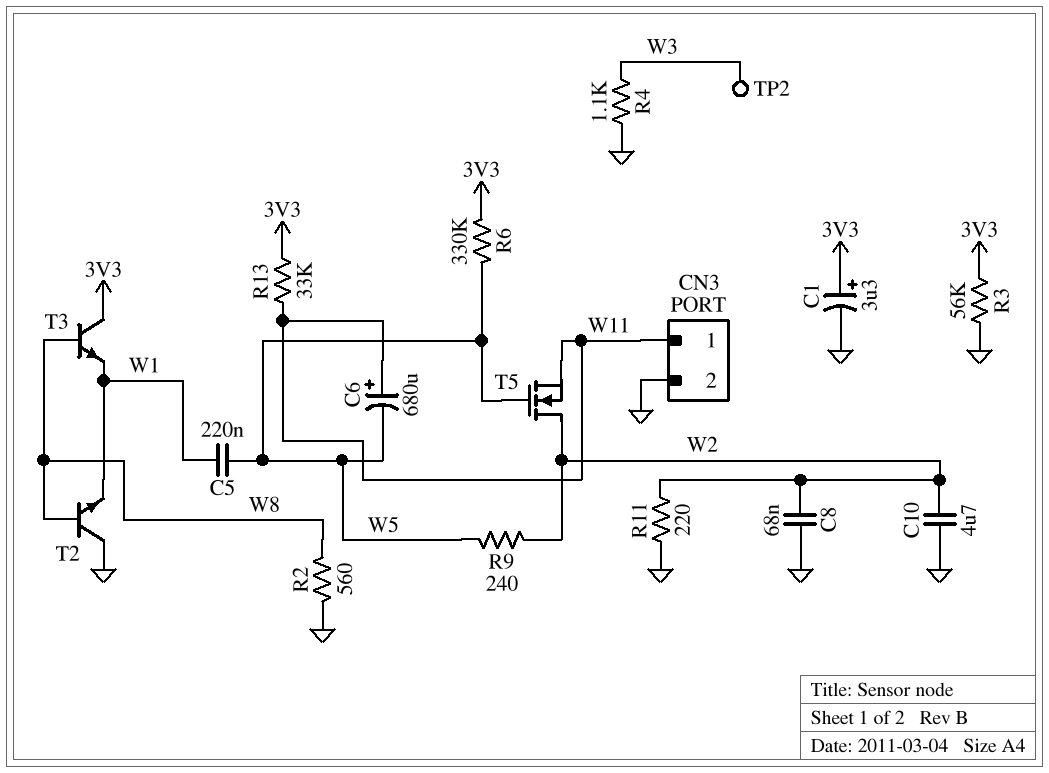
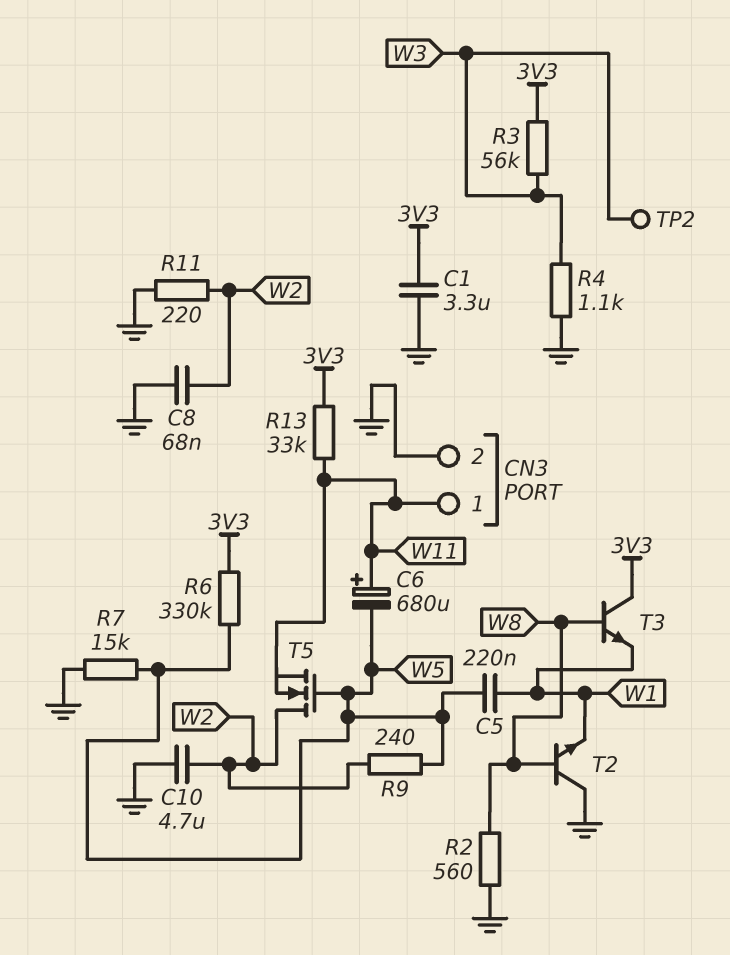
C1: 3.3uF (plus 3V3, minus GND) -> 3.3uF (3V3, GND)
R3: 56k (3V3, GND) -> 56k (3V3, W3)
R7: none -> 15k (GND, W5)

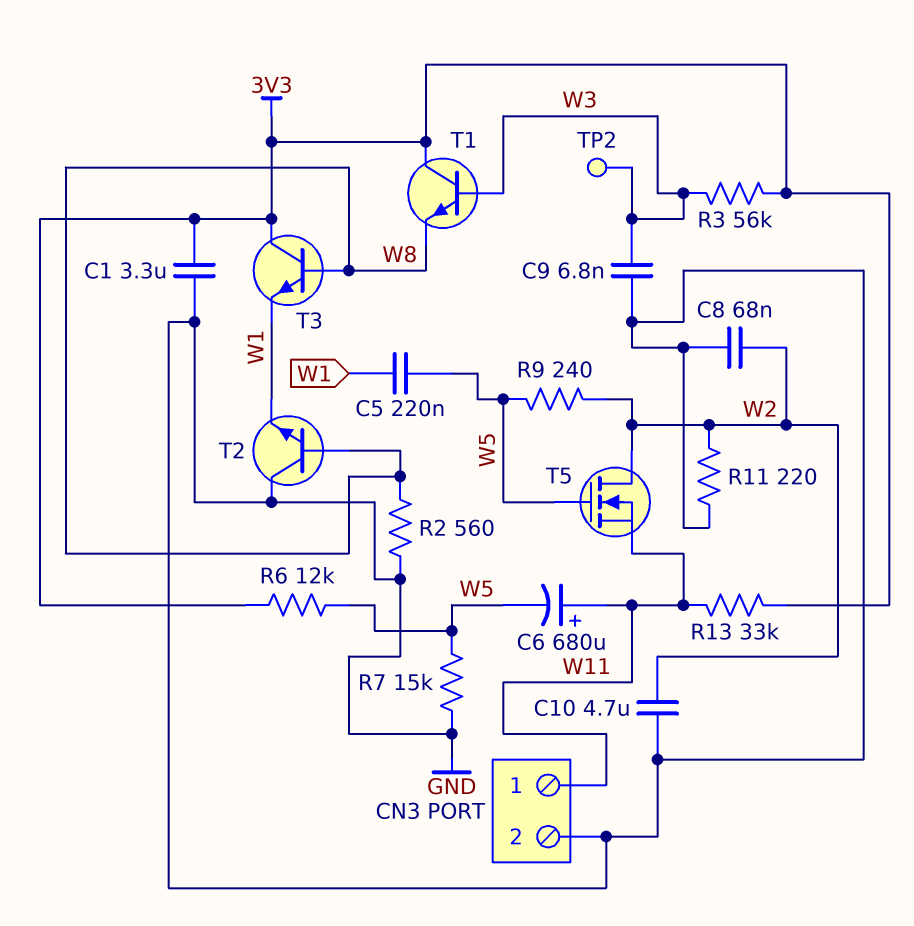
C9: none -> 6.8nF (GND, W3)
R4: 1.1k (GND, W3) -> none
R6: 330k (3V3, W5) -> 12k (3V3, W5)
T1: none -> NPN (B W3, C 3V3, E W8)

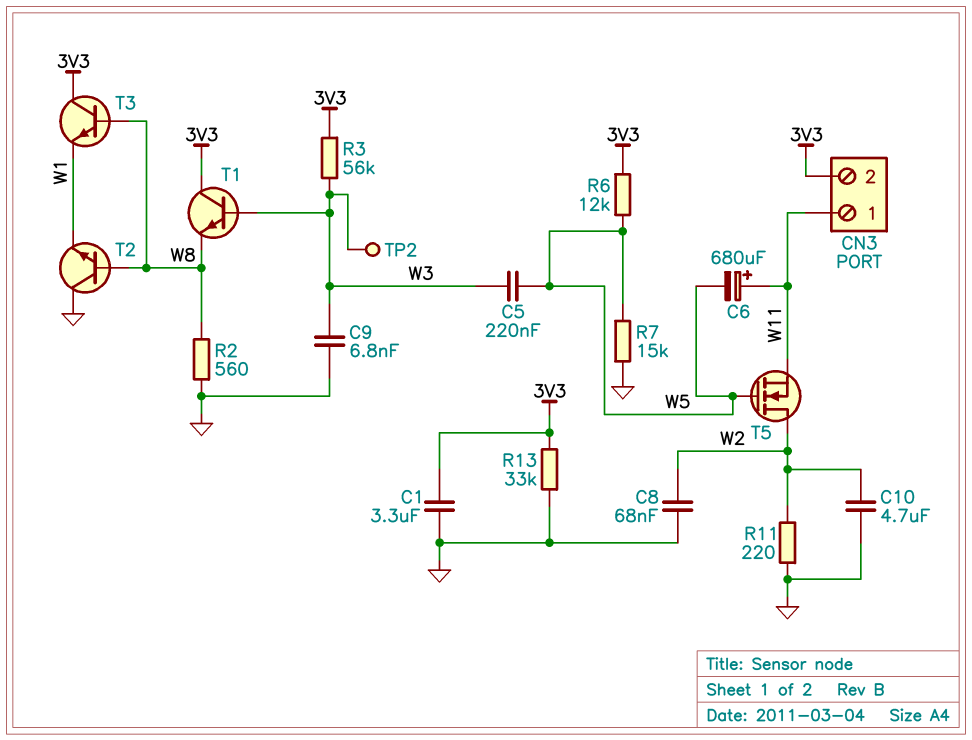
C5: 220nF (W1, W5) -> 220nF (W3, W5)
CN3 pin 2: GND -> 3V3
R9: 240 (W2, W5) -> none
R13: 33k (3V3, W11) -> 33k (3V3, GND)

